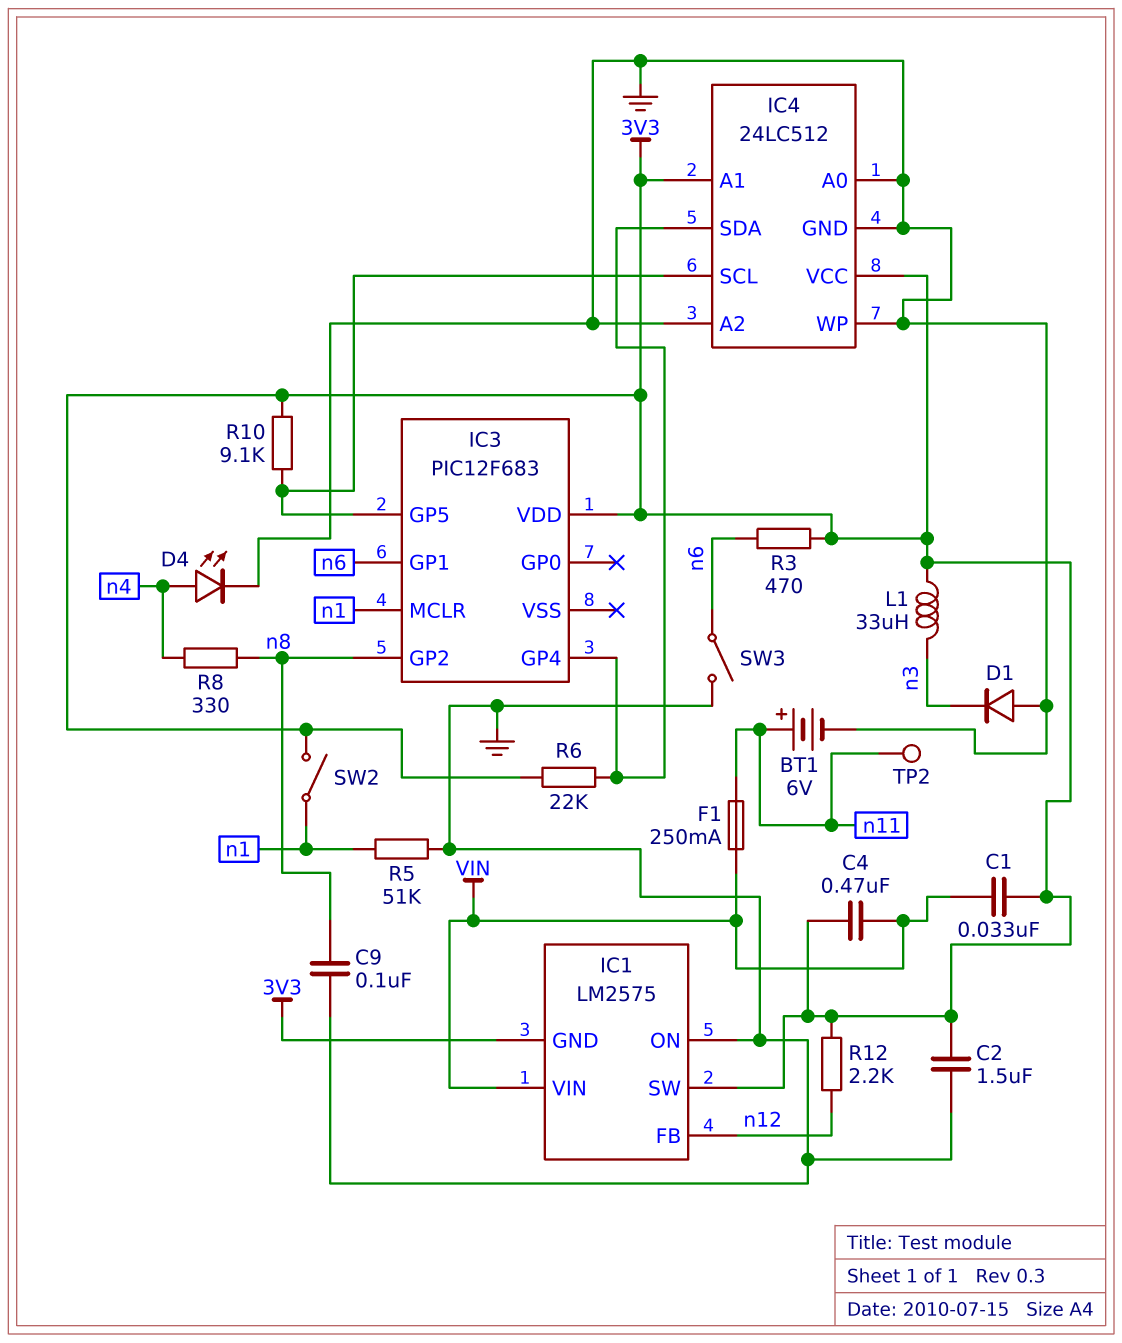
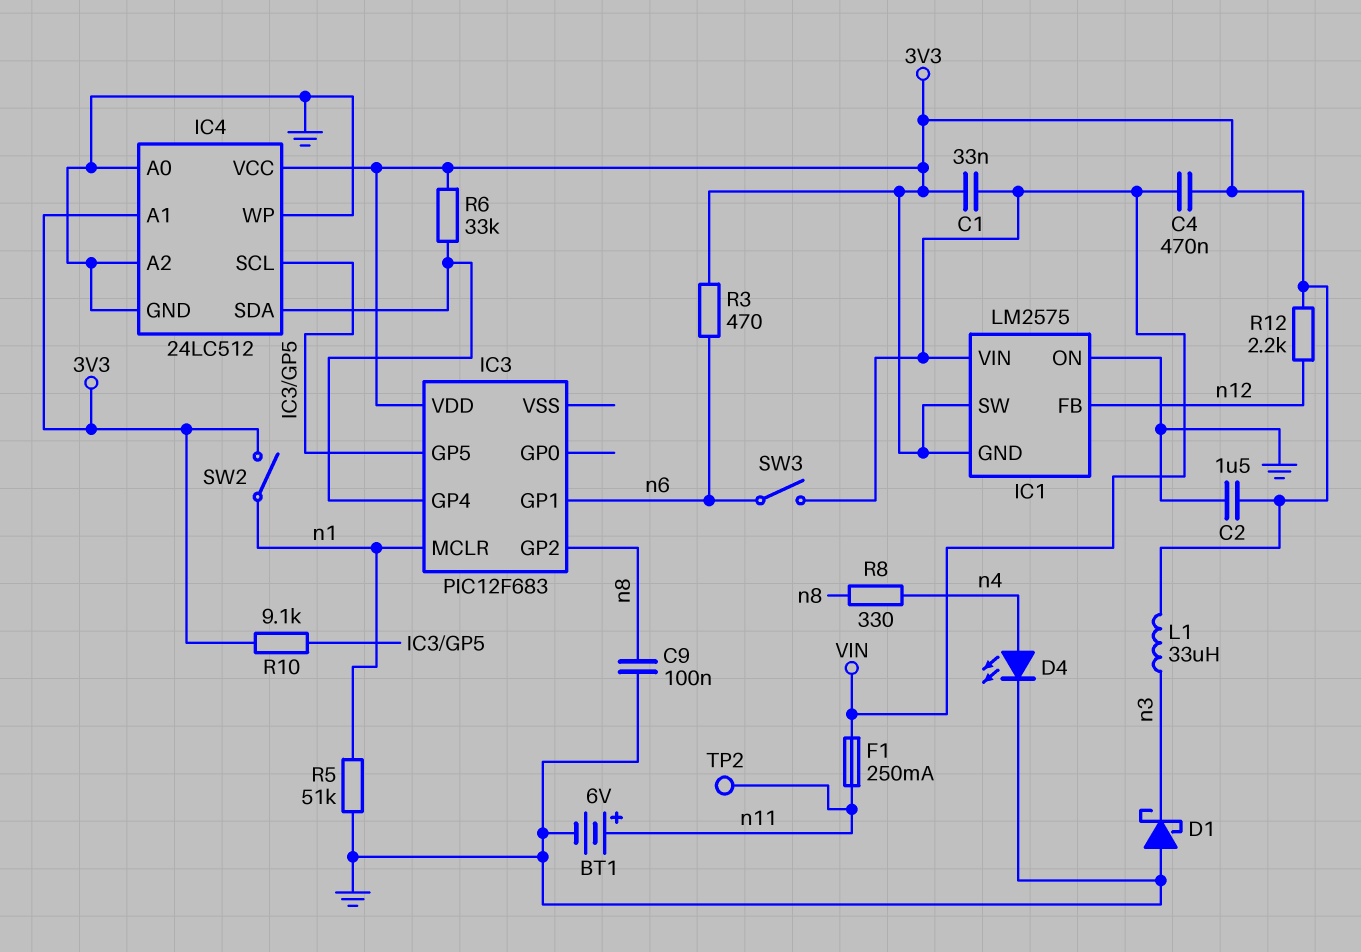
D1: diode (A GND, K n3) -> schottky (A GND, K n3)
R6: 22k (3V3, IC3/GP4) -> 33k (3V3, IC3/GP4)
SW3: switch (GND, n6) -> switch (VIN, n6)

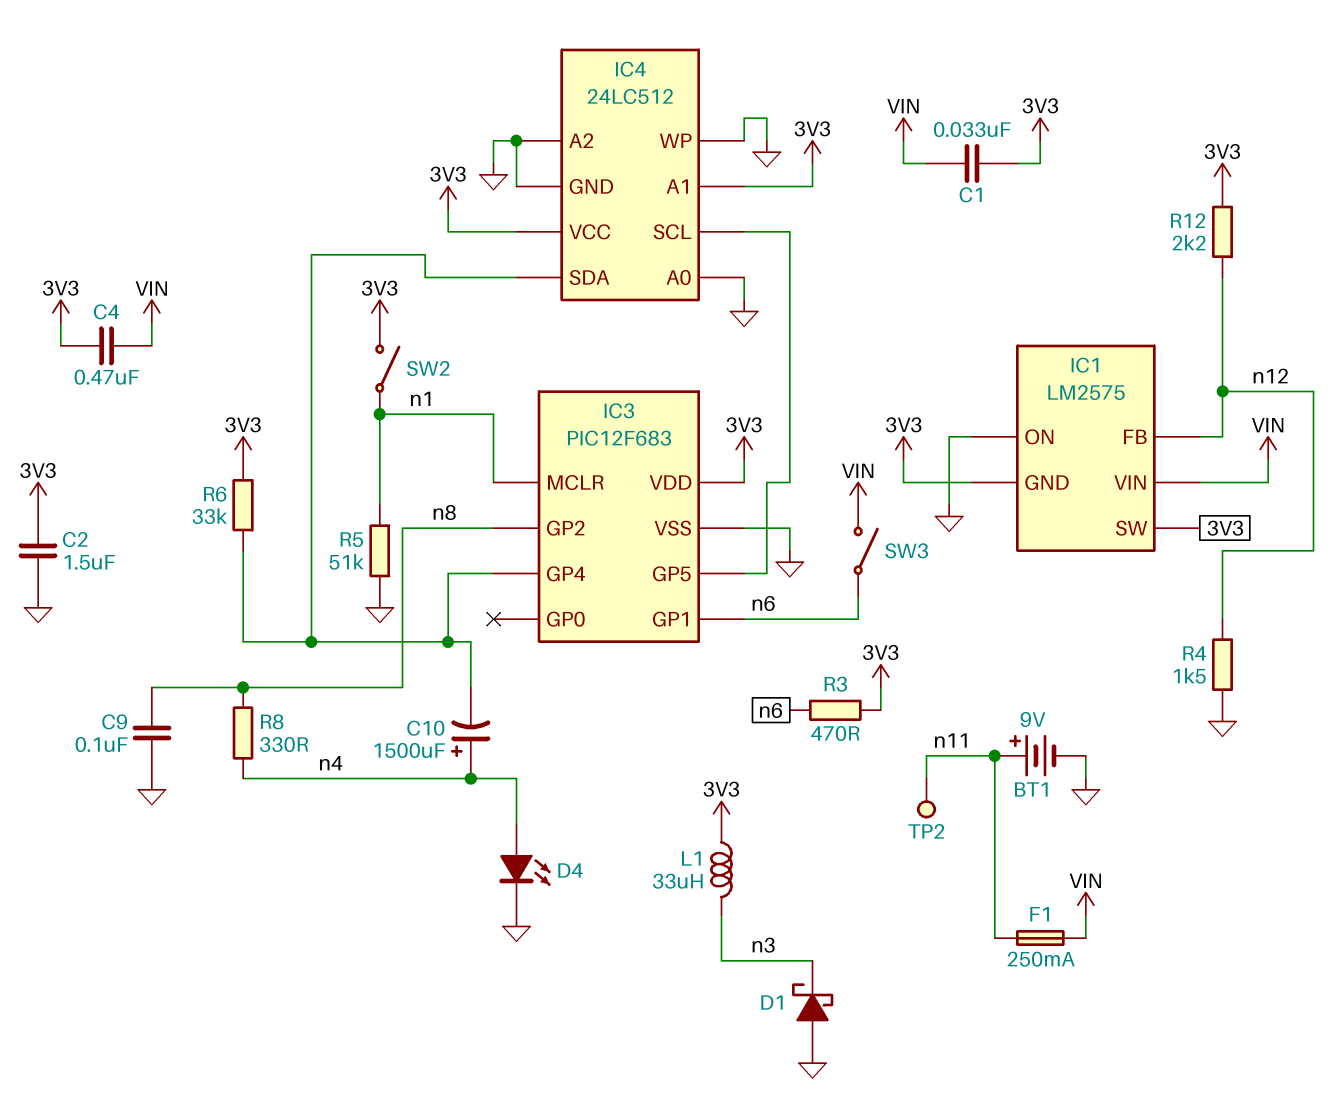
BT1: 6V (plus n11, minus GND) -> 9V (plus n11, minus GND)
C10: none -> 1500uF (plus n4, minus IC3/GP4)
IC3 pin VSS: none -> GND
R4: none -> 1.5k (GND, n12)
R10: 9.1k (3V3, IC3/GP5) -> none

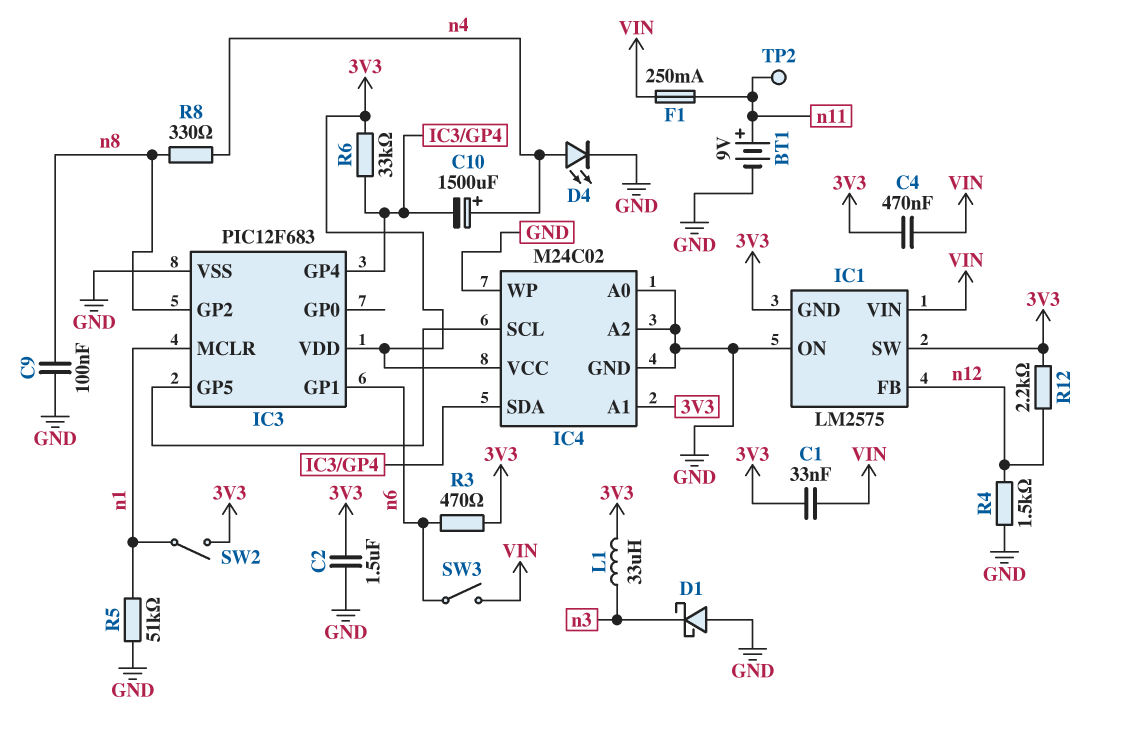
IC4: 24LC512 -> M24C02

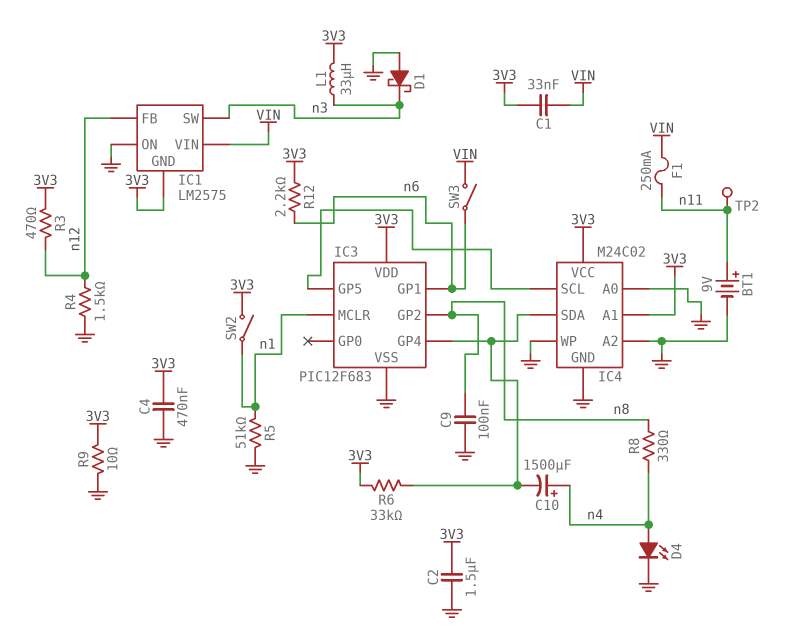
C4: 470nF (3V3, VIN) -> 470nF (3V3, GND)
IC1 pin SW: 3V3 -> n3
R3: 470 (3V3, n6) -> 470 (3V3, n12)
R9: none -> 10 (3V3, GND)
R12: 2.2k (3V3, n12) -> 2.2k (3V3, n6)

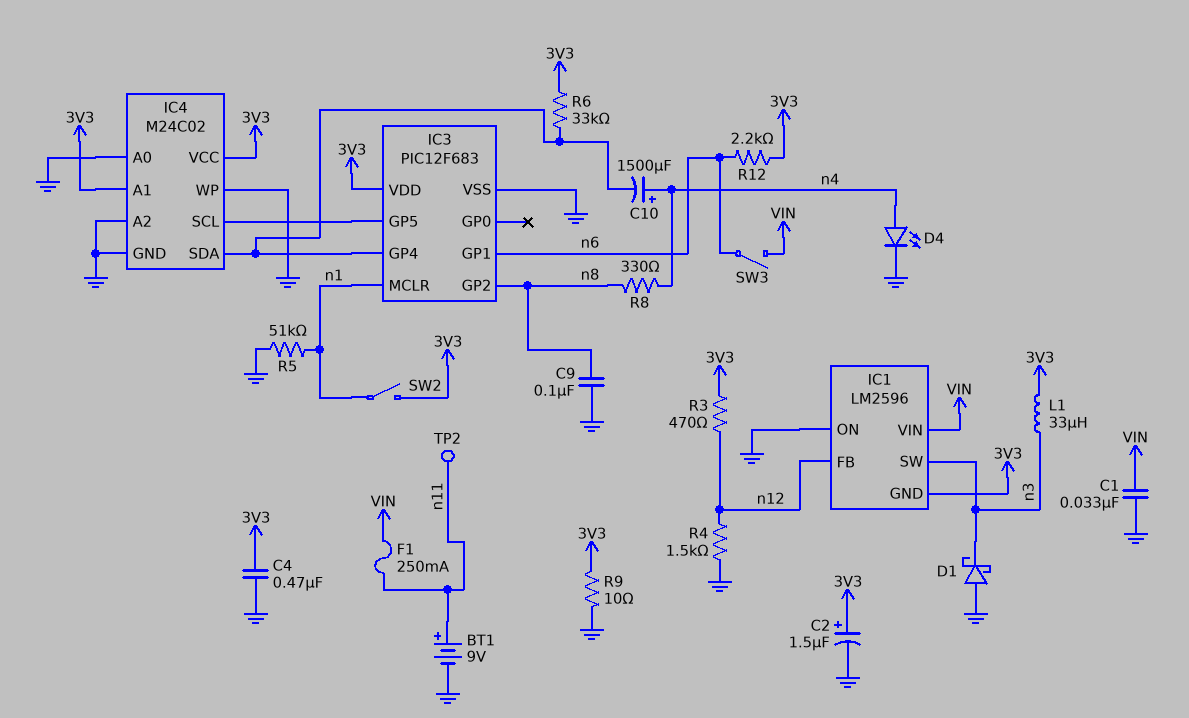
C1: 33nF (3V3, VIN) -> 33nF (GND, VIN)
C2: 1.5uF (3V3, GND) -> 1.5uF (plus 3V3, minus GND)
IC1: LM2575 -> LM2596

